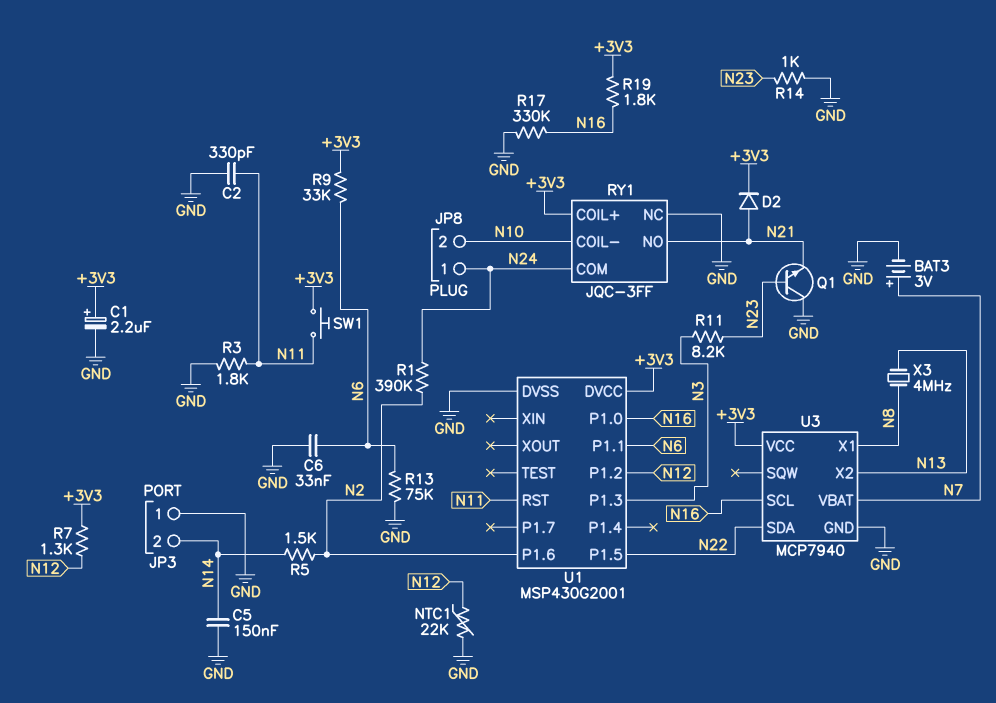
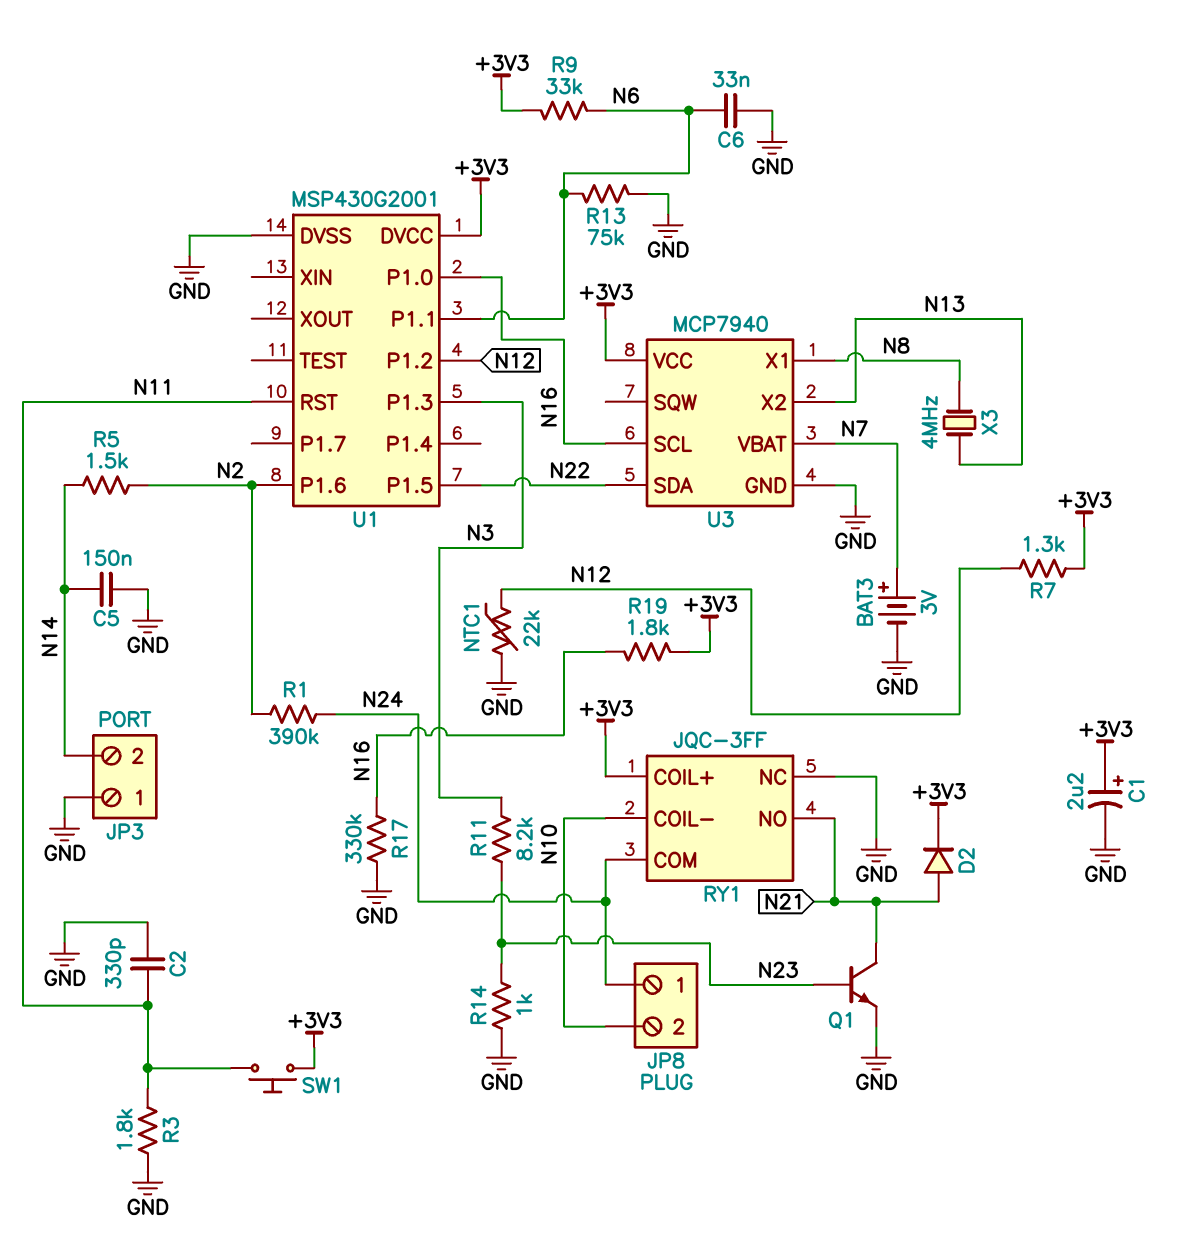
Q1: NPN (B N23, C GND, E N21) -> NPN (B N23, C N21, E GND)

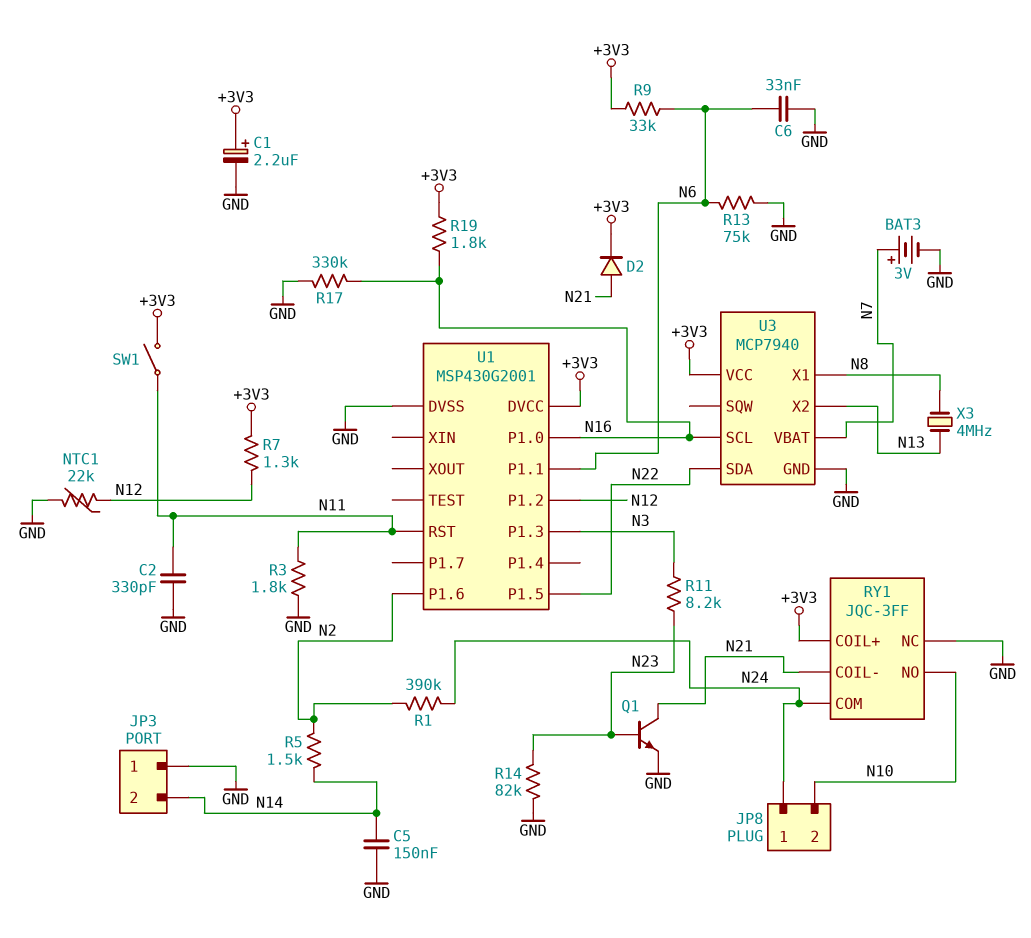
R14: 1k (GND, N23) -> 82k (GND, N23)
RY1 pin COIL-: N10 -> N21
RY1 pin NO: N21 -> N10
SW1: button (+3V3, N11) -> switch (+3V3, N11)

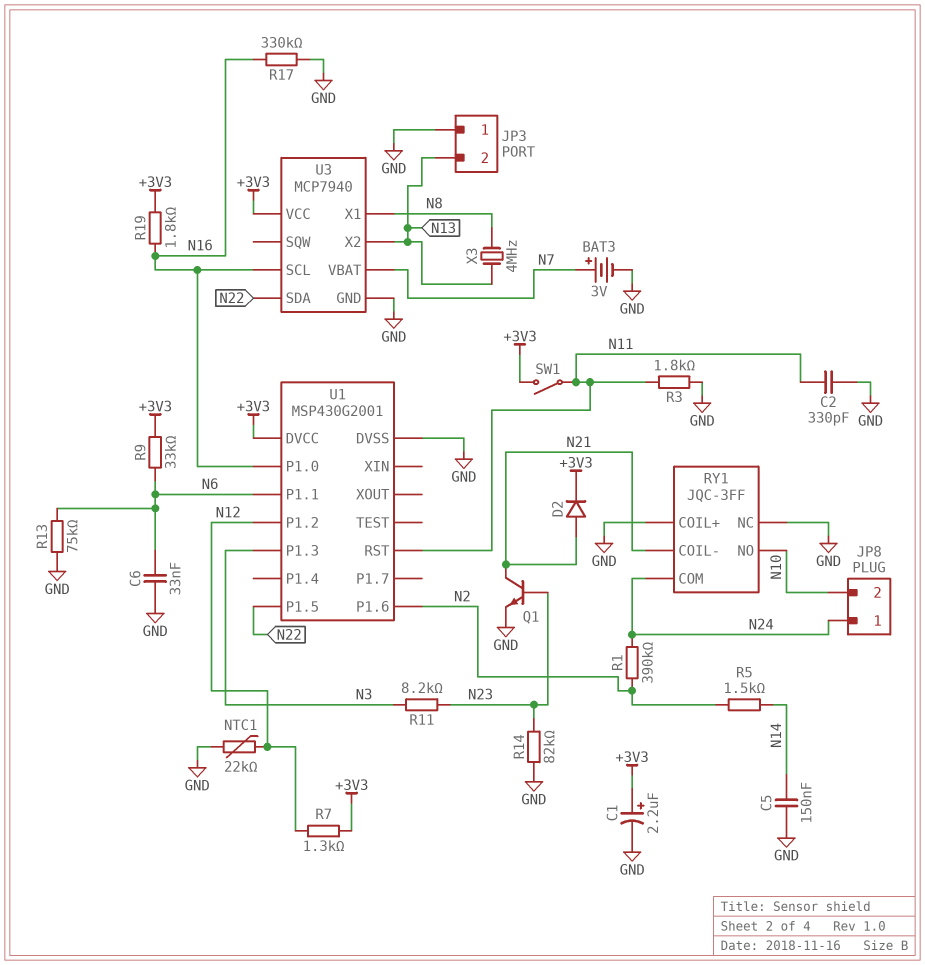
JP3 pin 2: N14 -> N13
RY1 pin COIL+: +3V3 -> GND

